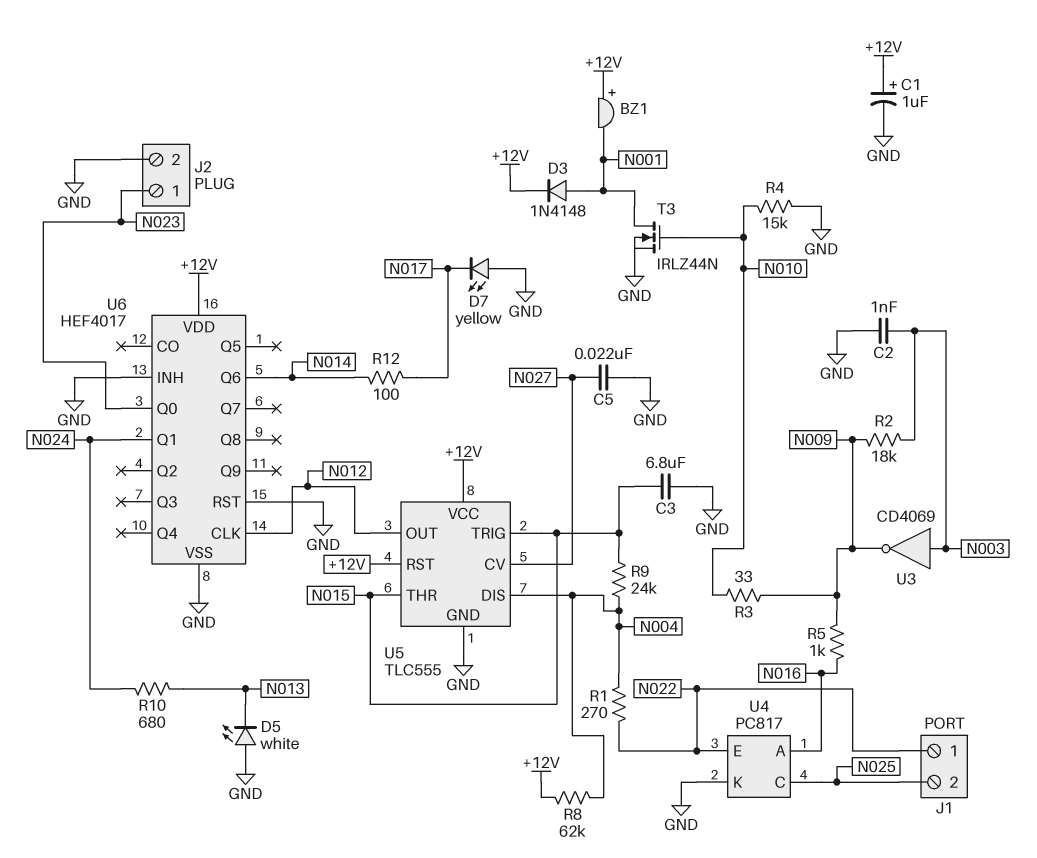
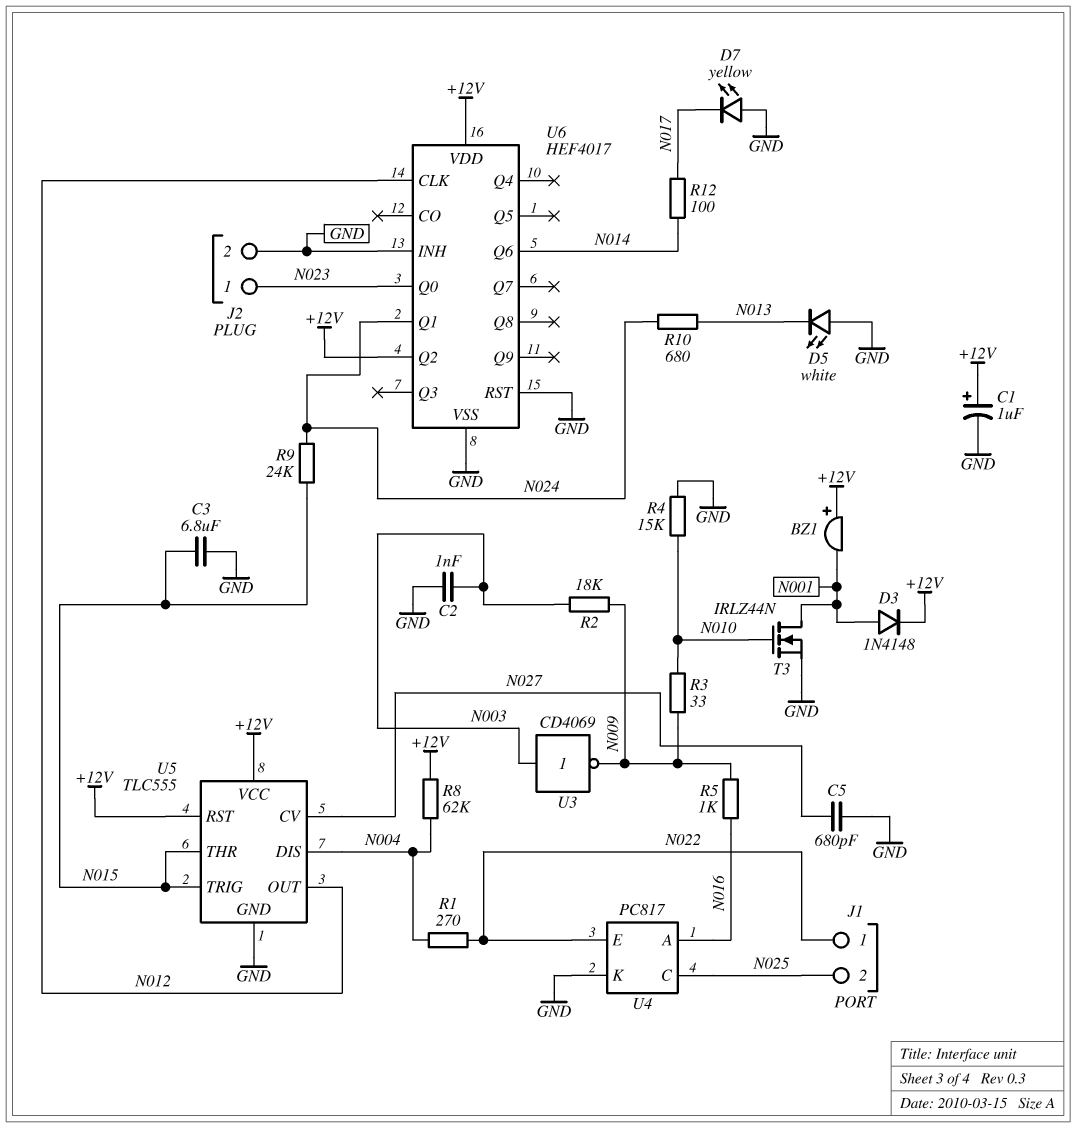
C5: 22nF (GND, N027) -> 680pF (GND, N027)
R9: 24k (N004, N015) -> 24k (N015, N024)
U6 pin Q2: none -> +12V

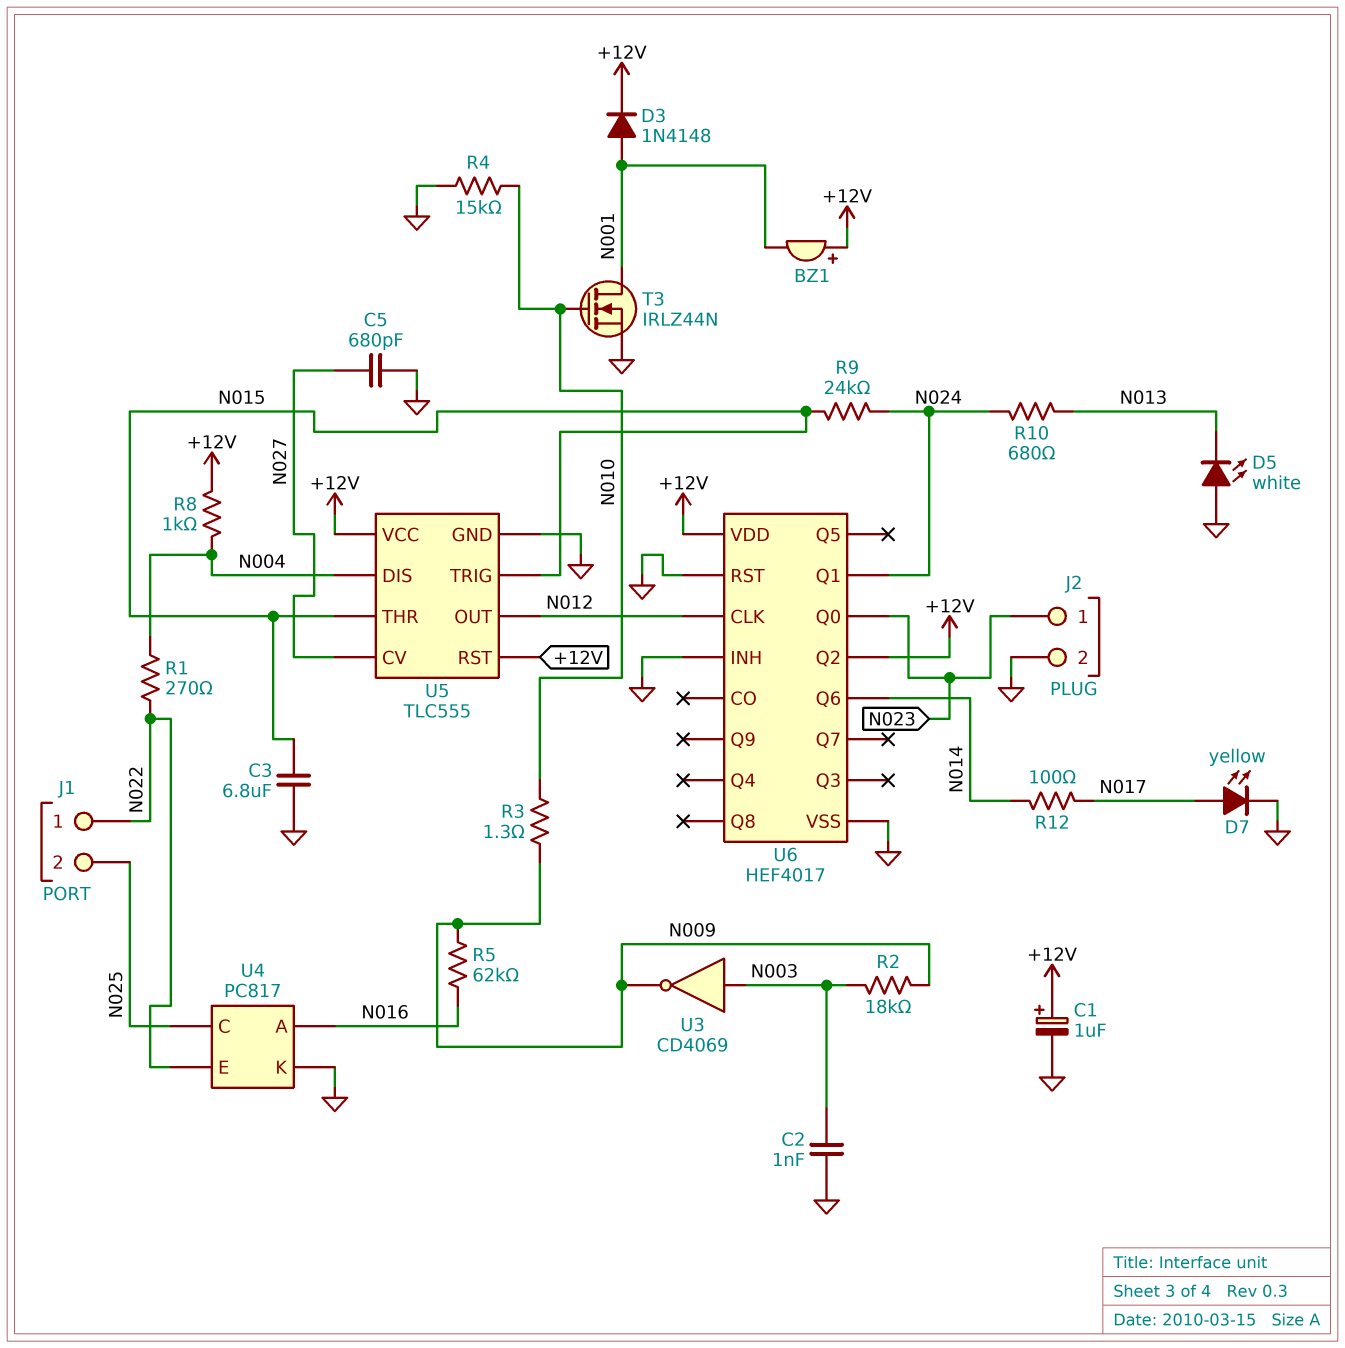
D7: LED yellow (A GND, K N017) -> LED yellow (A N017, K GND)
R3: 33 (N009, N010) -> 1.3 (N009, N010)
R5: 1k (N009, N016) -> 62k (N009, N016)
R8: 62k (+12V, N004) -> 1k (+12V, N004)

